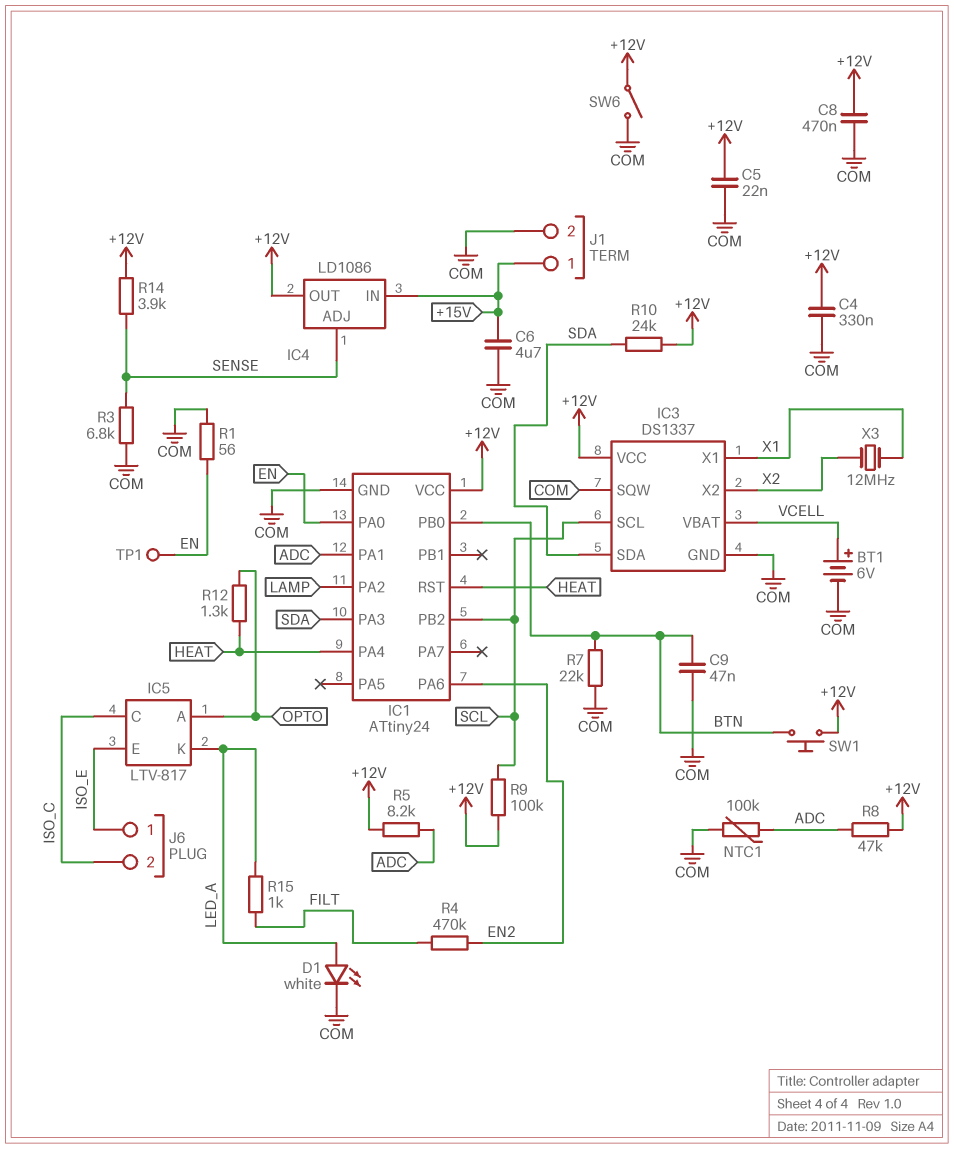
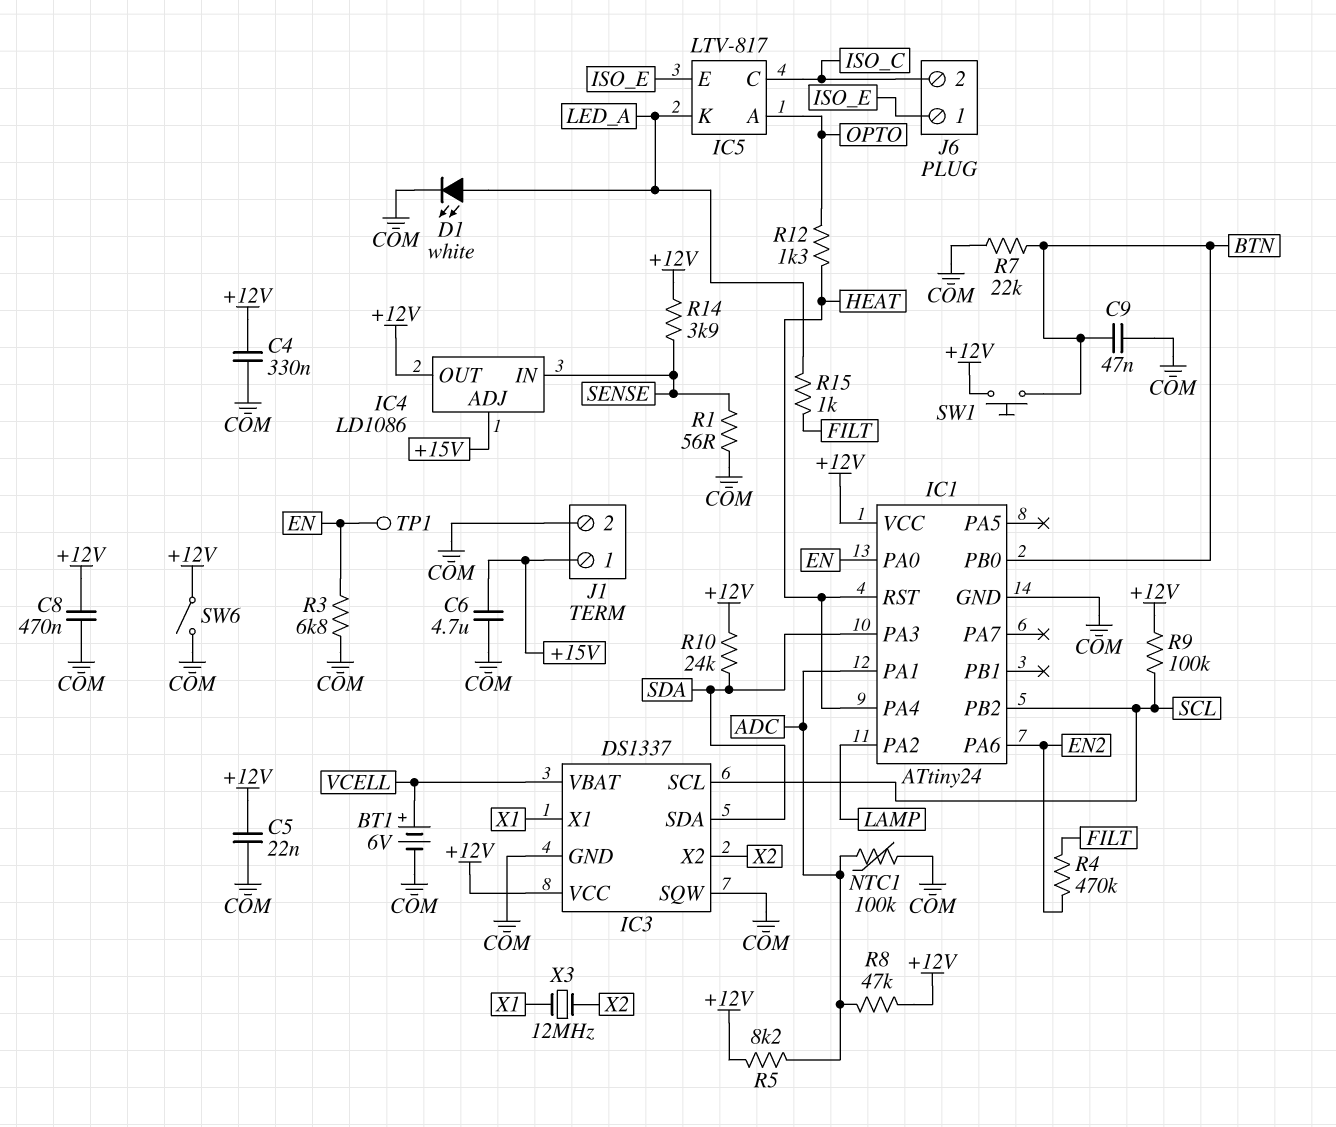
IC4 pin ADJ: SENSE -> +15V
IC4 pin IN: +15V -> SENSE
R1: 56 (COM, EN) -> 56 (COM, SENSE)
R3: 6.8k (COM, SENSE) -> 6.8k (COM, EN)

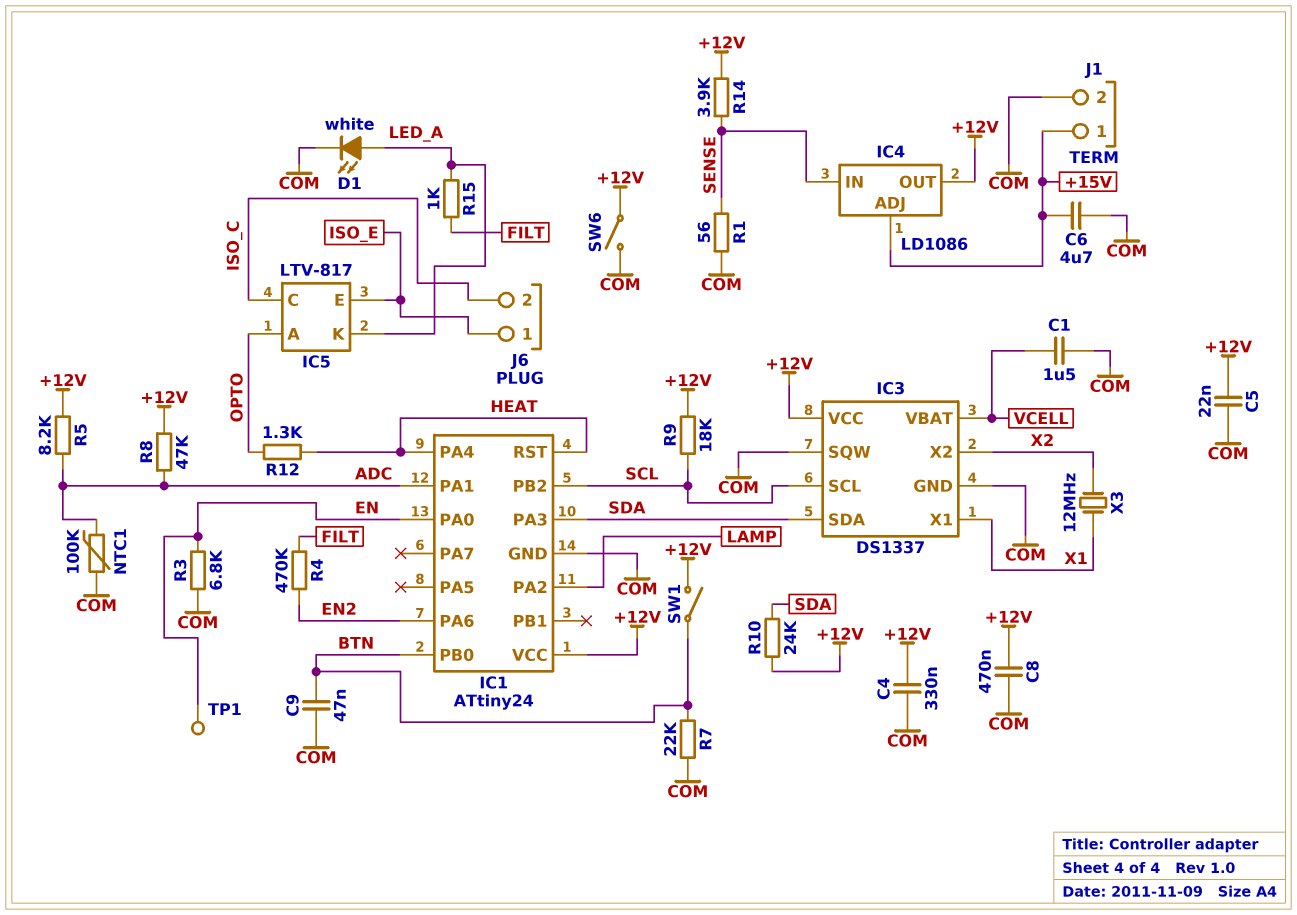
BT1: 6V (plus VCELL, minus COM) -> none
C1: none -> 1.5uF (COM, VCELL)
R9: 100k (+12V, SCL) -> 18k (+12V, SCL)
SW1: button (+12V, BTN) -> switch (+12V, BTN)

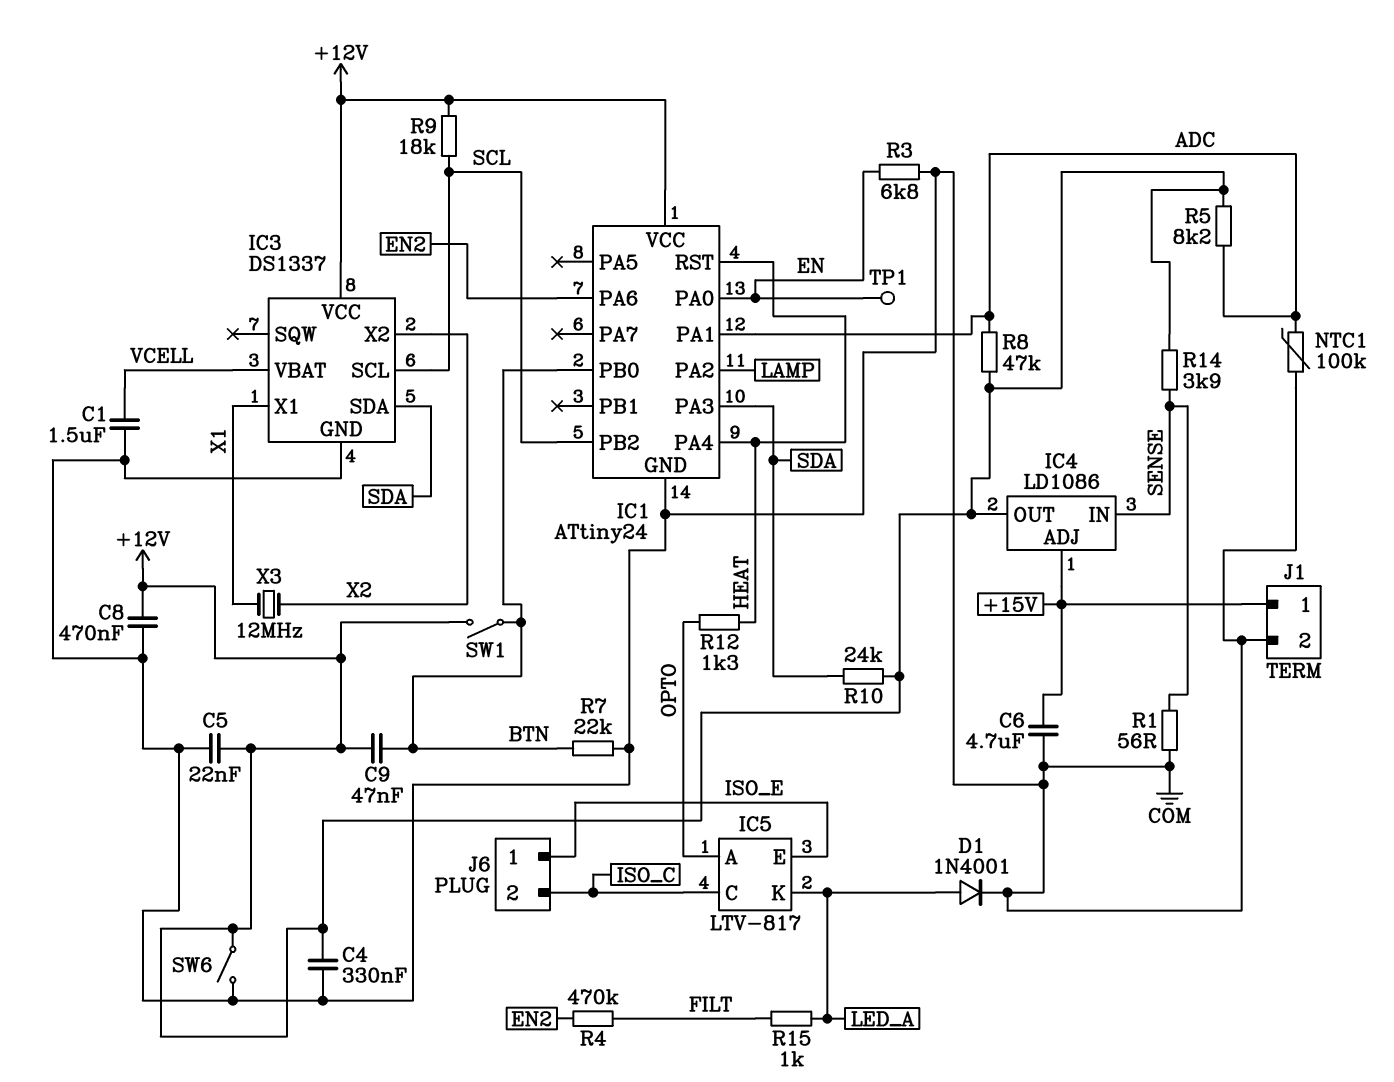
C9: 47nF (BTN, COM) -> 47nF (+12V, BTN)
D1: LED white (A LED_A, K COM) -> diode 1N4001 (A LED_A, K COM)
IC3 pin SQW: COM -> none

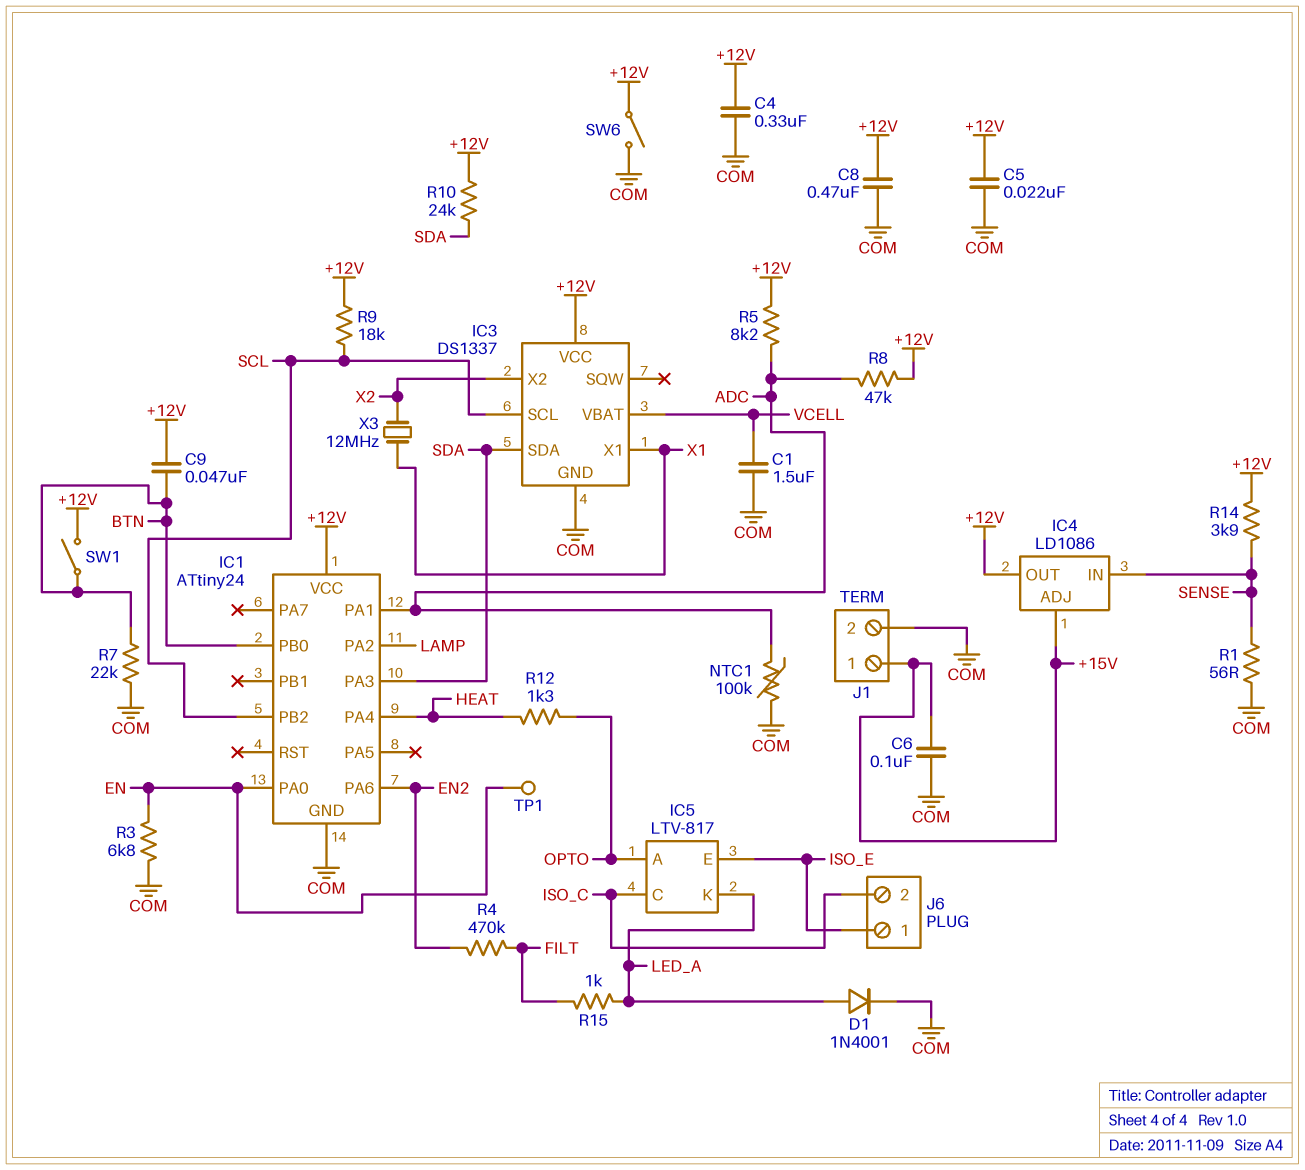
C6: 4.7uF (+15V, COM) -> 100nF (+15V, COM)
IC1 pin RST: HEAT -> none

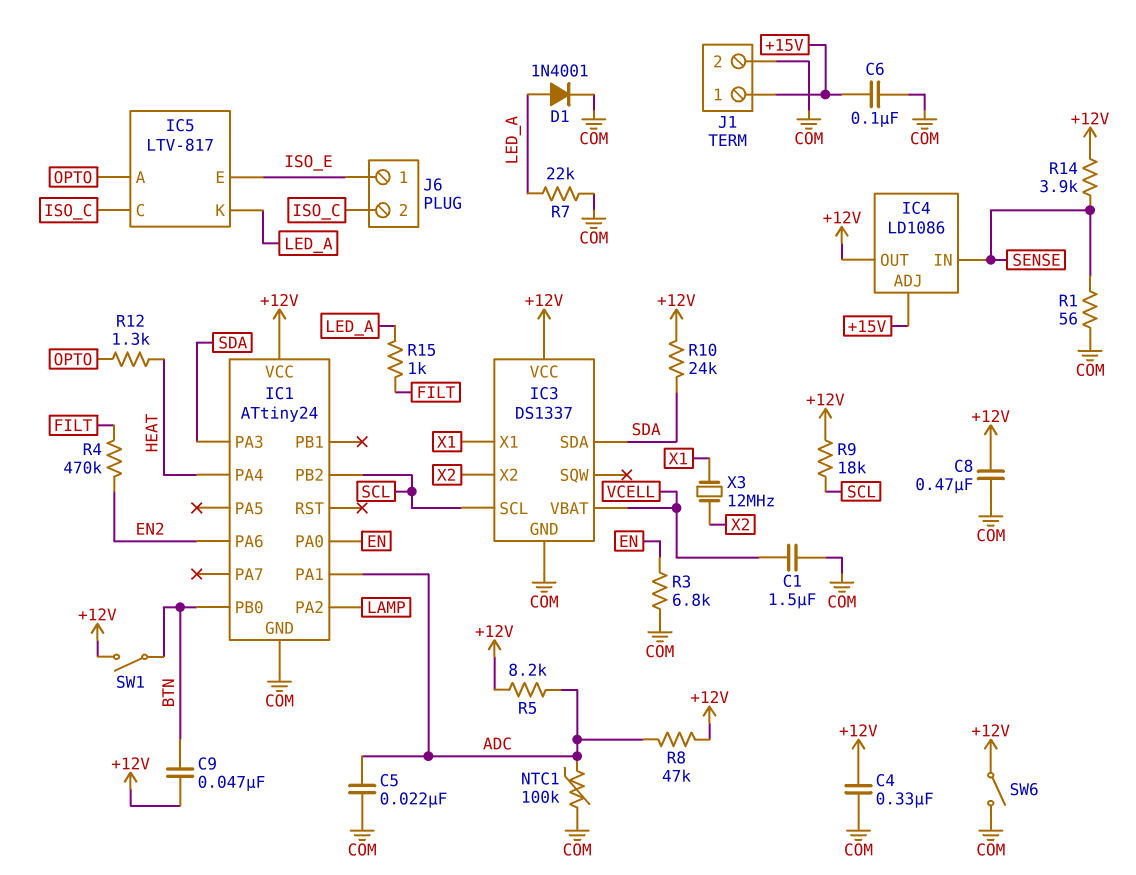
C5: 22nF (+12V, COM) -> 22nF (ADC, COM)
R7: 22k (BTN, COM) -> 22k (COM, LED_A)
TP1: test point (EN) -> none

